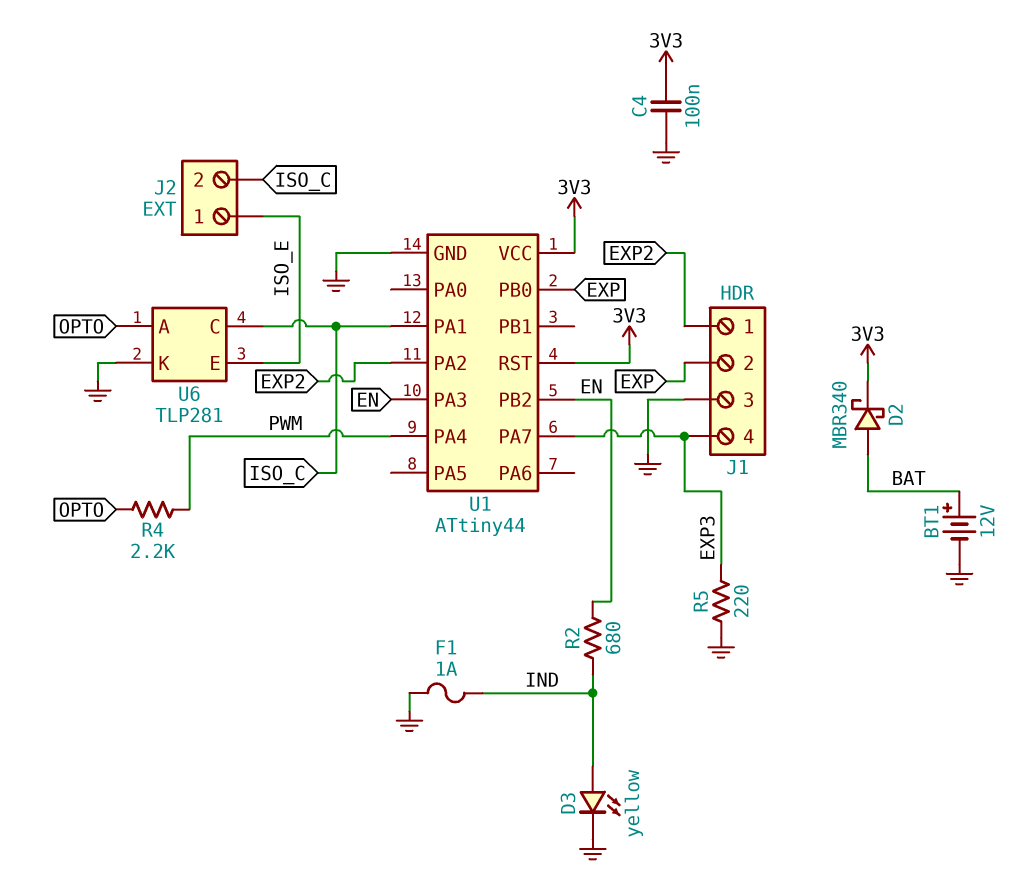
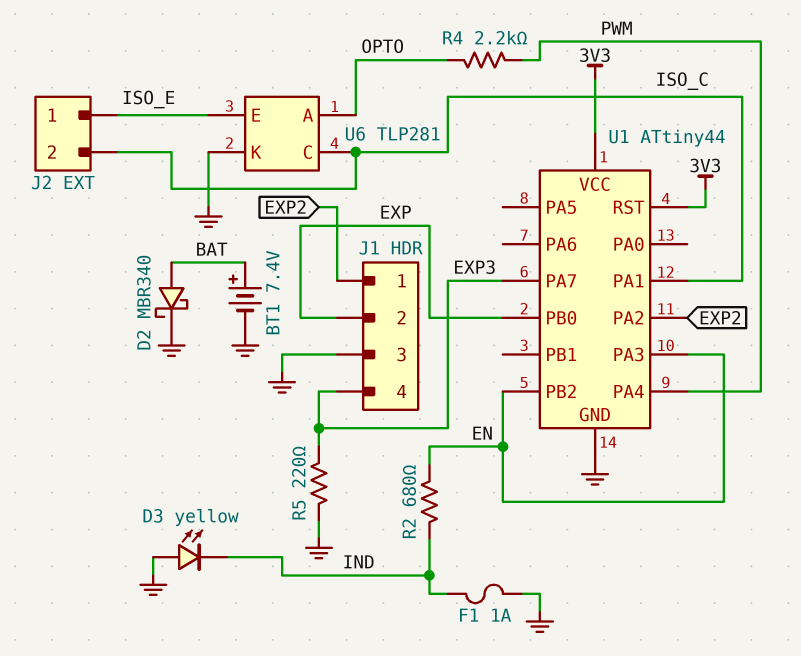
BT1: 12V (plus BAT, minus GND) -> 7.4V (plus BAT, minus GND)
C4: 100nF (3V3, GND) -> none
D2: schottky MBR340 (A BAT, K 3V3) -> schottky MBR340 (A BAT, K GND)
D3: LED yellow (A IND, K GND) -> LED yellow (A GND, K IND)

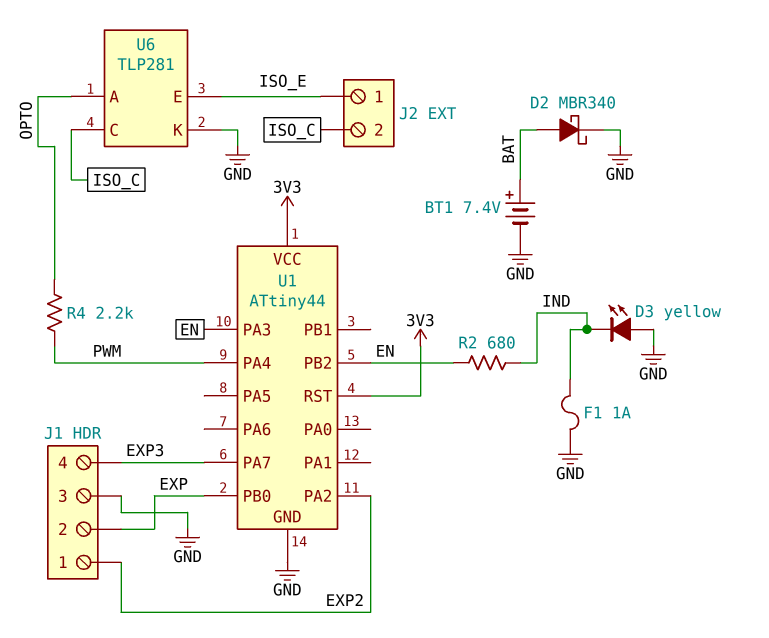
R5: 220 (EXP3, GND) -> none
U1 pin PA1: ISO_C -> none

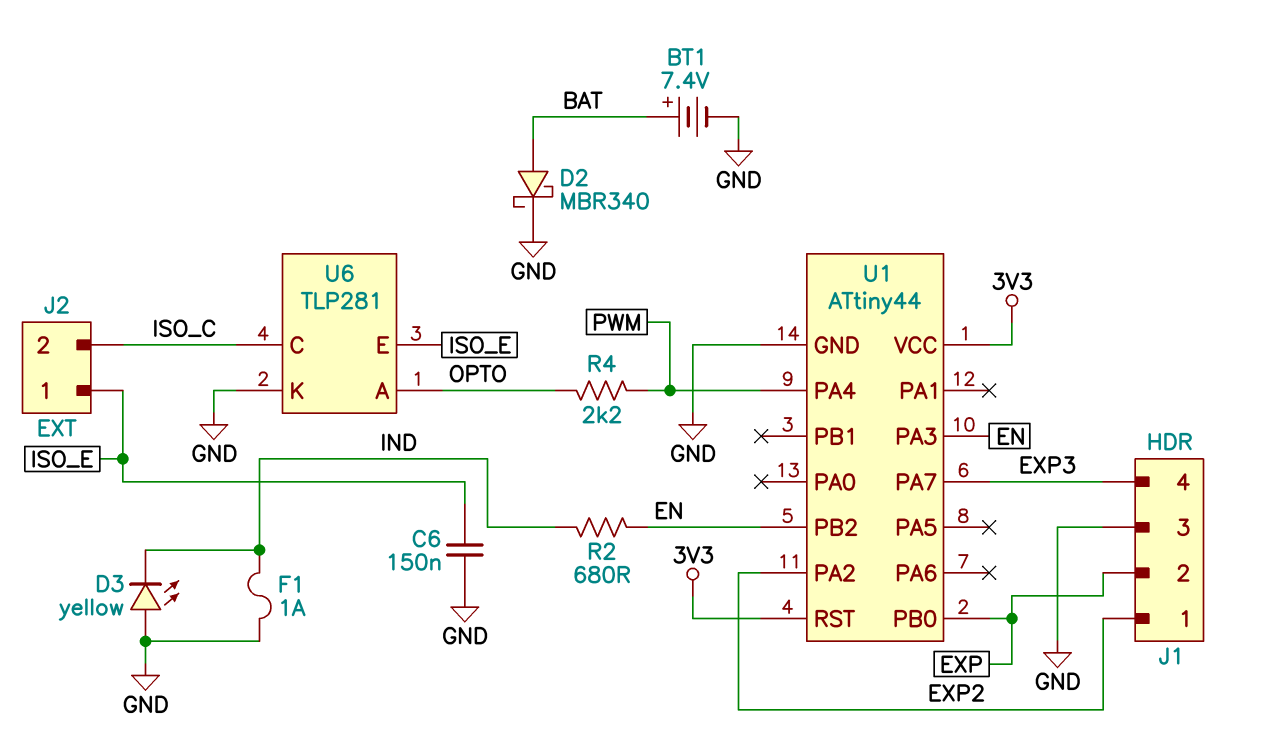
C6: none -> 150nF (GND, ISO_E)

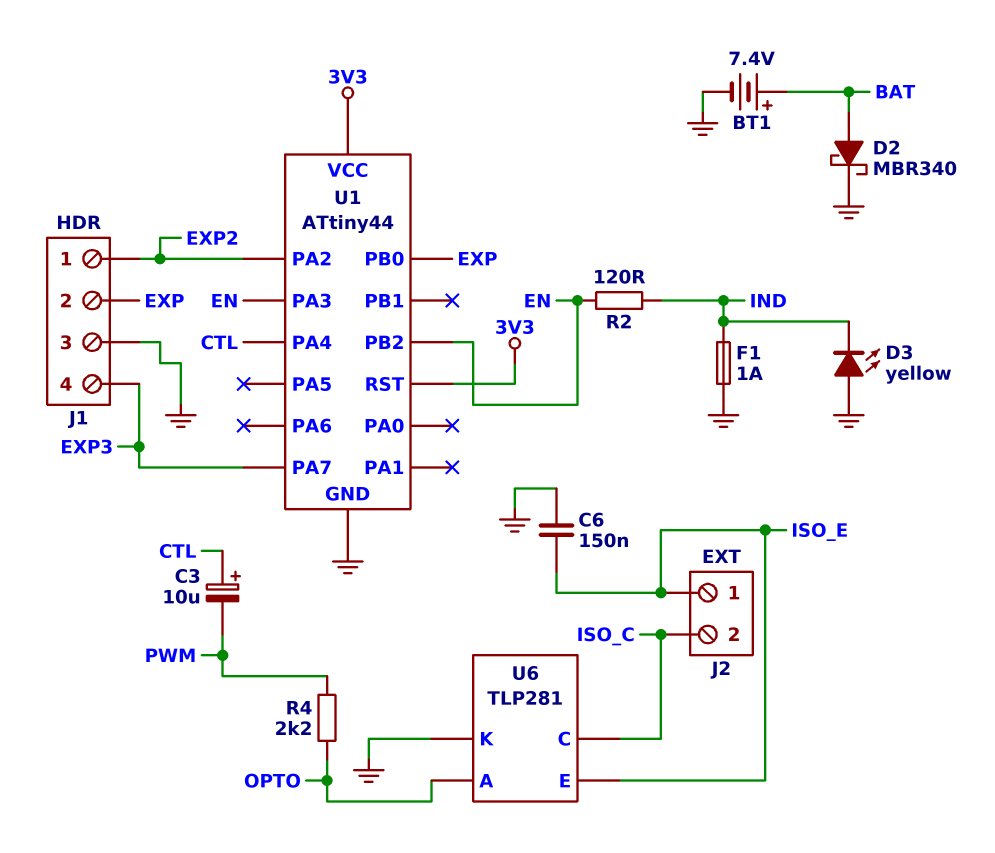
C3: none -> 10uF (plus CTL, minus PWM)
R2: 680 (EN, IND) -> 120 (EN, IND)
U1 pin PA4: PWM -> CTL

